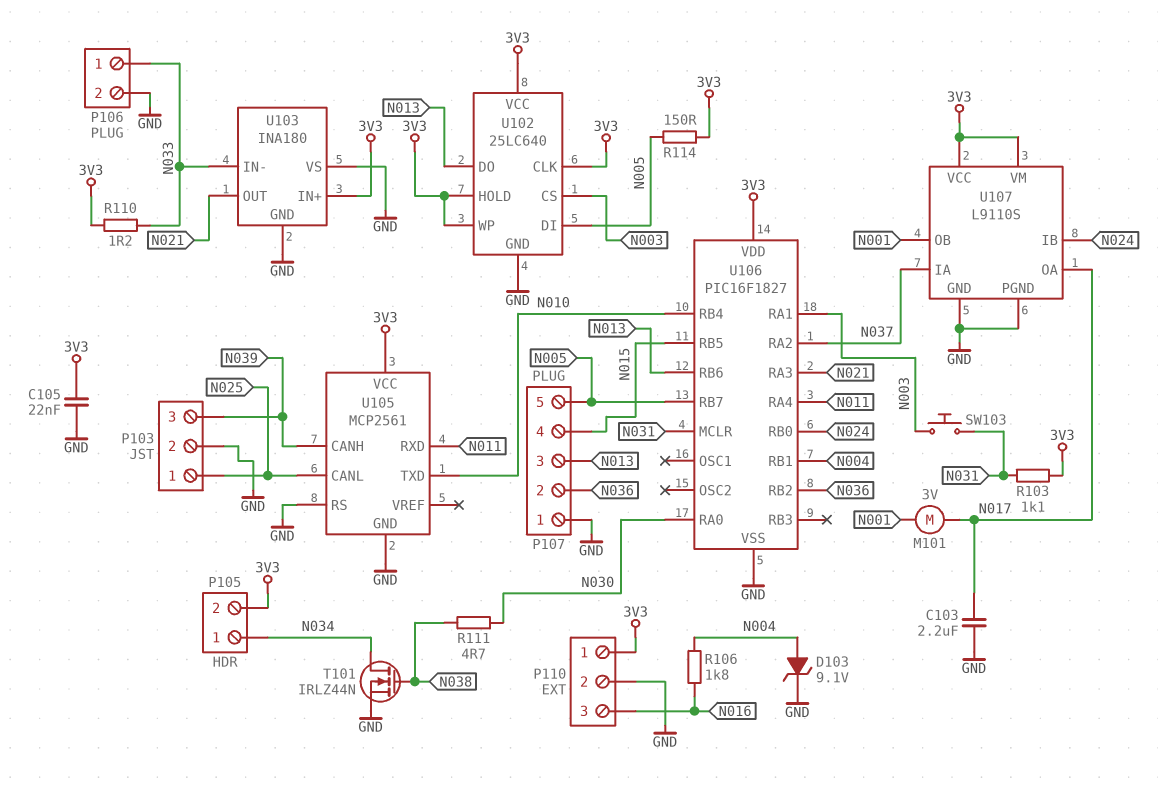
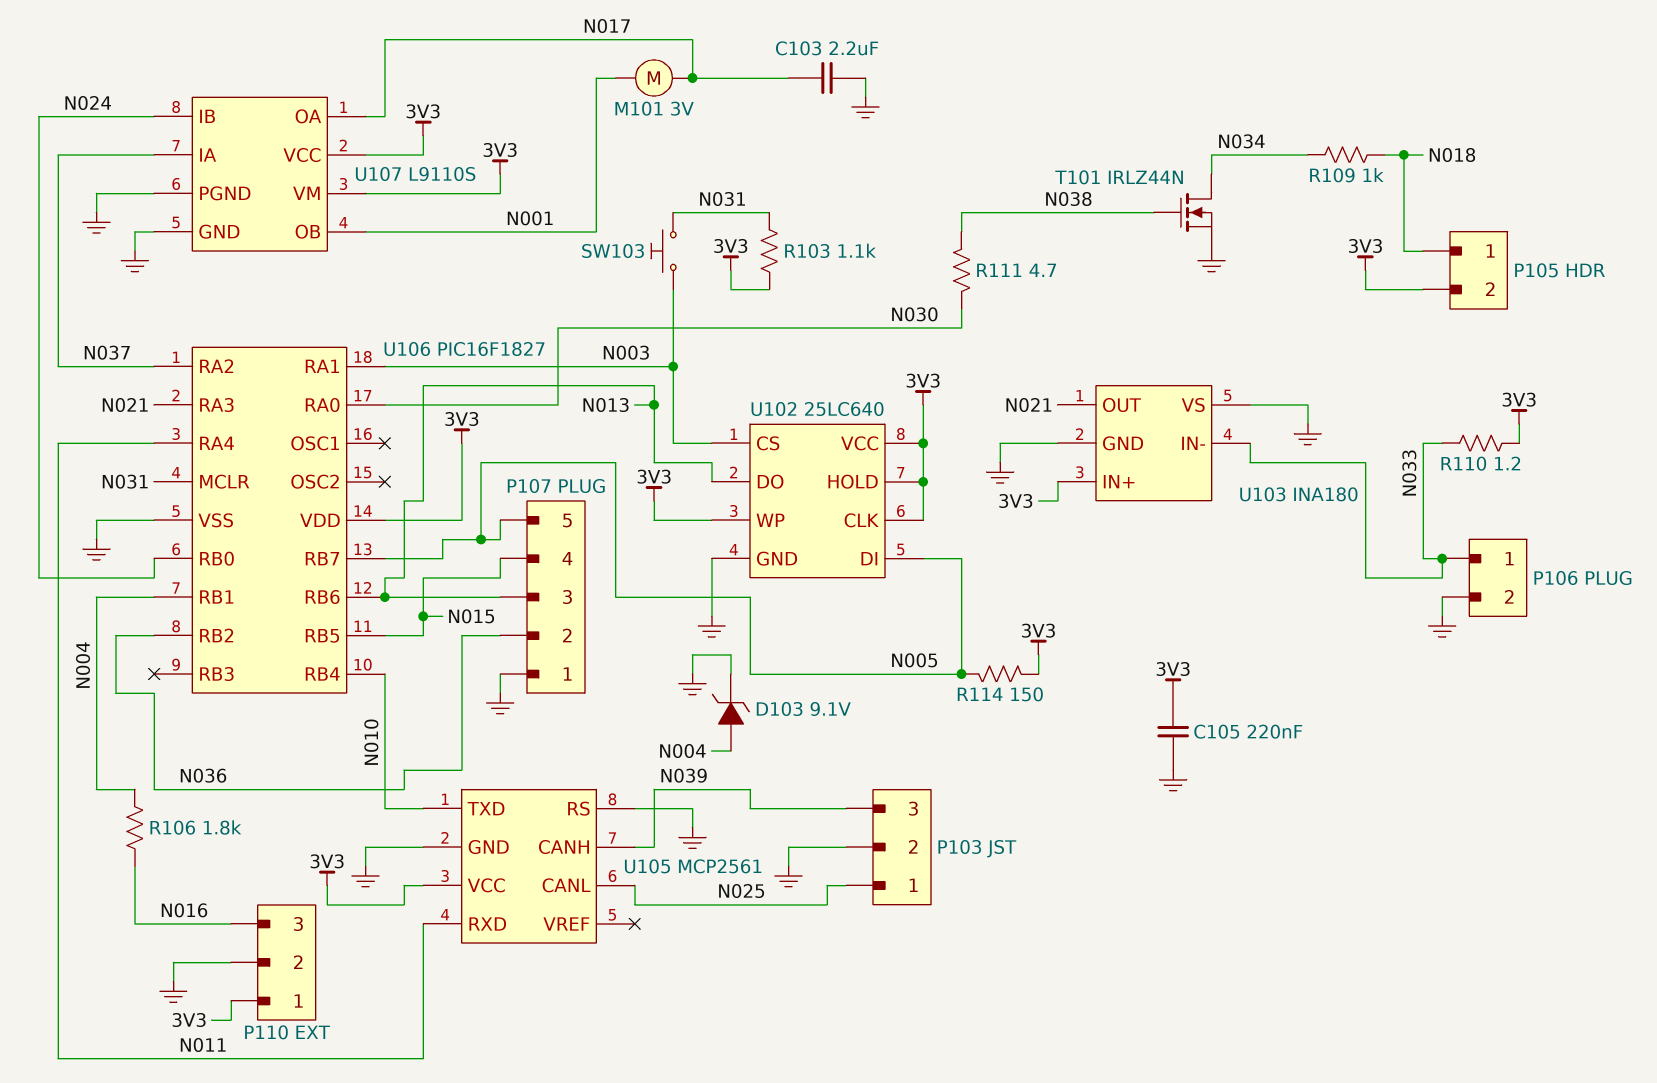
C105: 22nF (3V3, GND) -> 220nF (3V3, GND)
P105 pin 1: N034 -> N018
R109: none -> 1k (N018, N034)

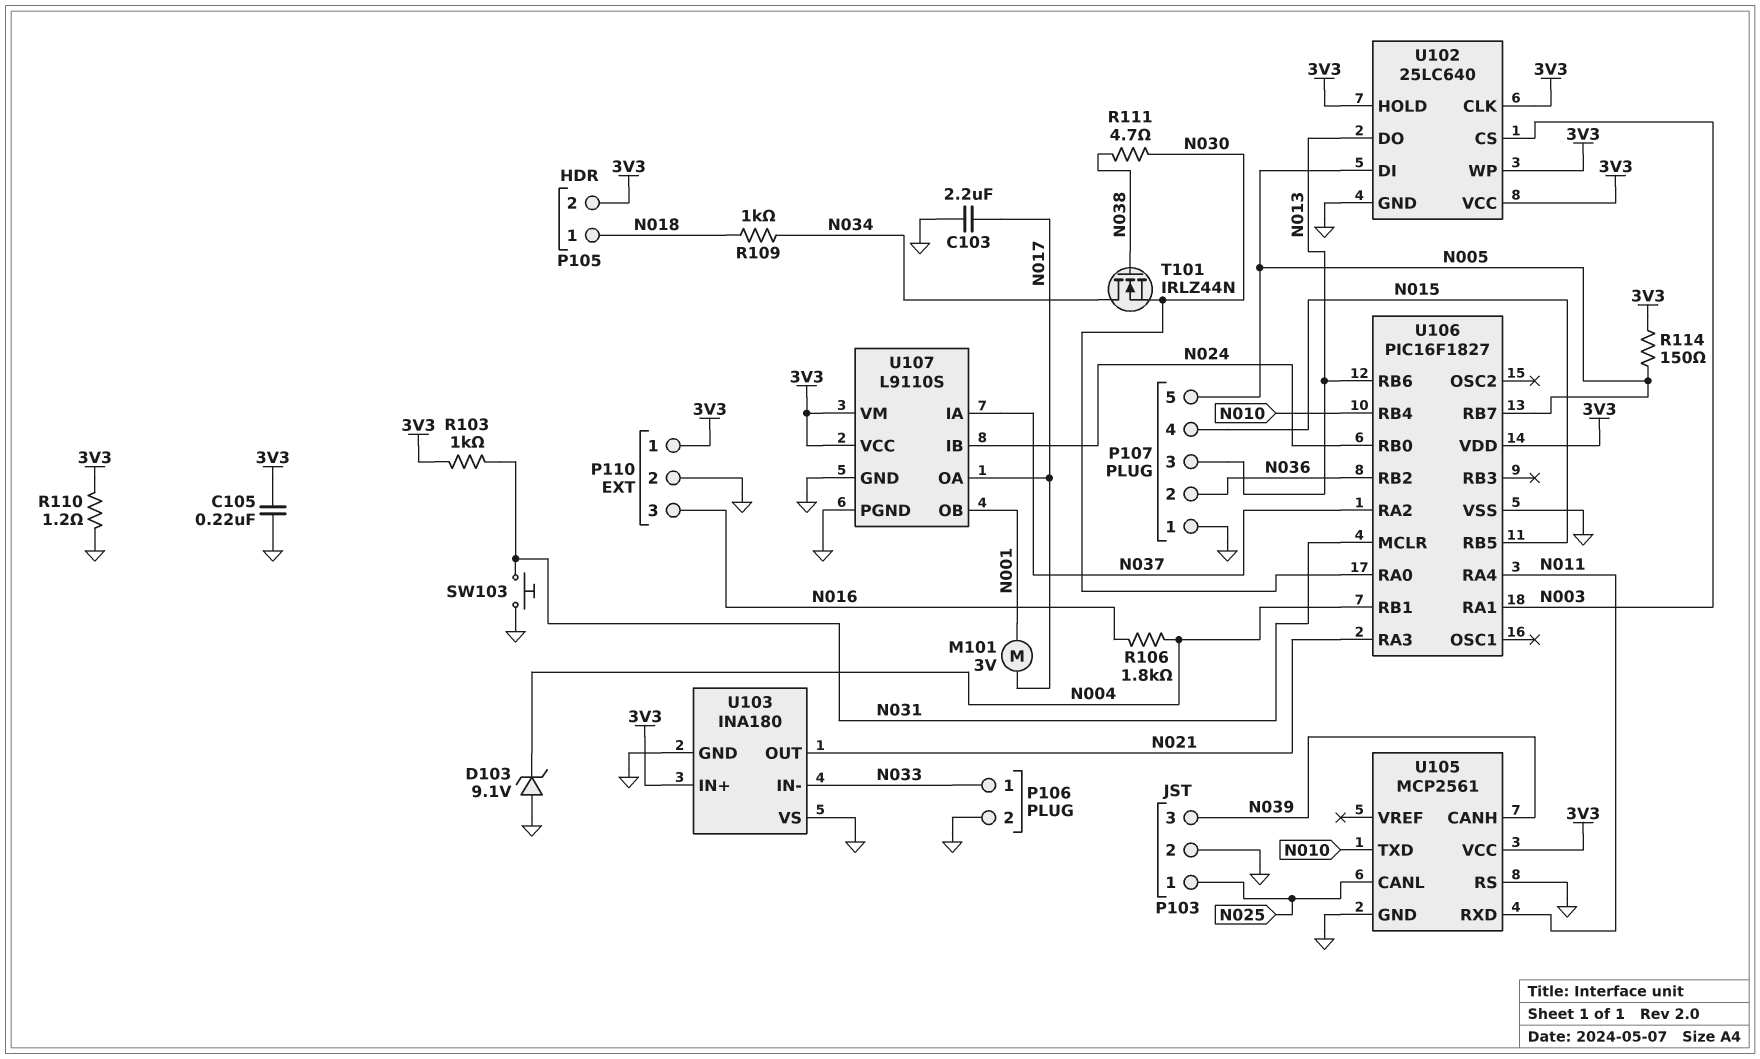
D103: zener 9.1V (A N004, K GND) -> zener 9.1V (A GND, K N004)
R103: 1.1k (3V3, N031) -> 1k (3V3, N031)
R110: 1.2 (3V3, N033) -> 1.2 (3V3, GND)
SW103: button (N003, N031) -> button (GND, N031)
T101: NMOS IRLZ44N (G N038, D N034, S GND) -> NMOS IRLZ44N (G N038, D N034, S N030)

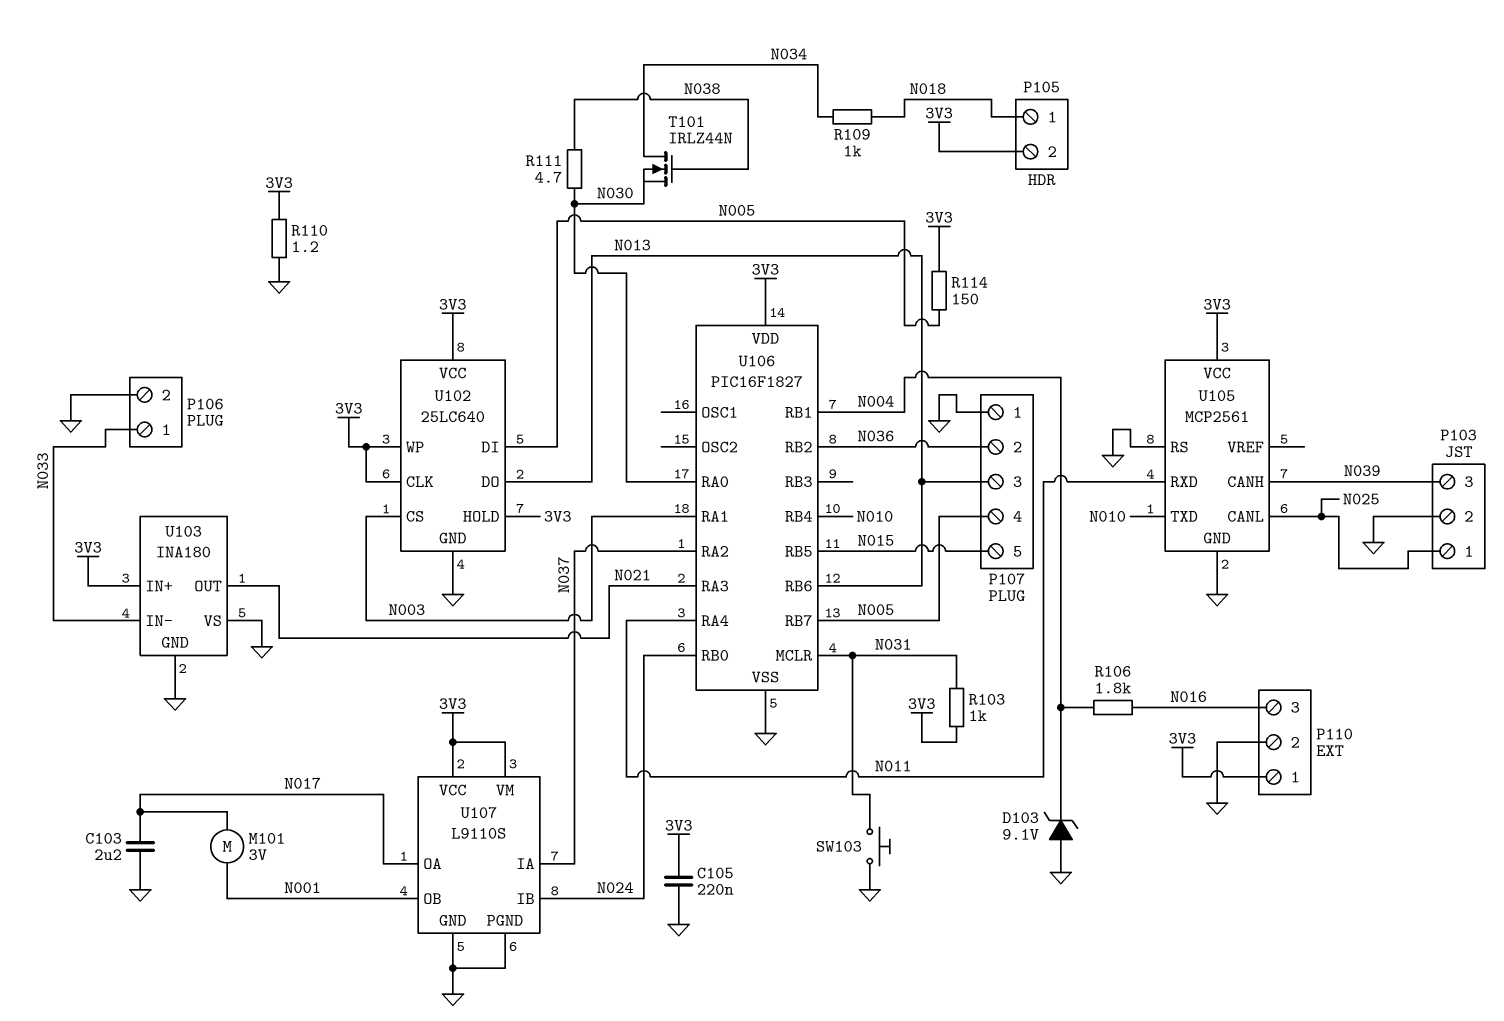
P107 pin 4: N015 -> N005
P107 pin 5: N005 -> N015

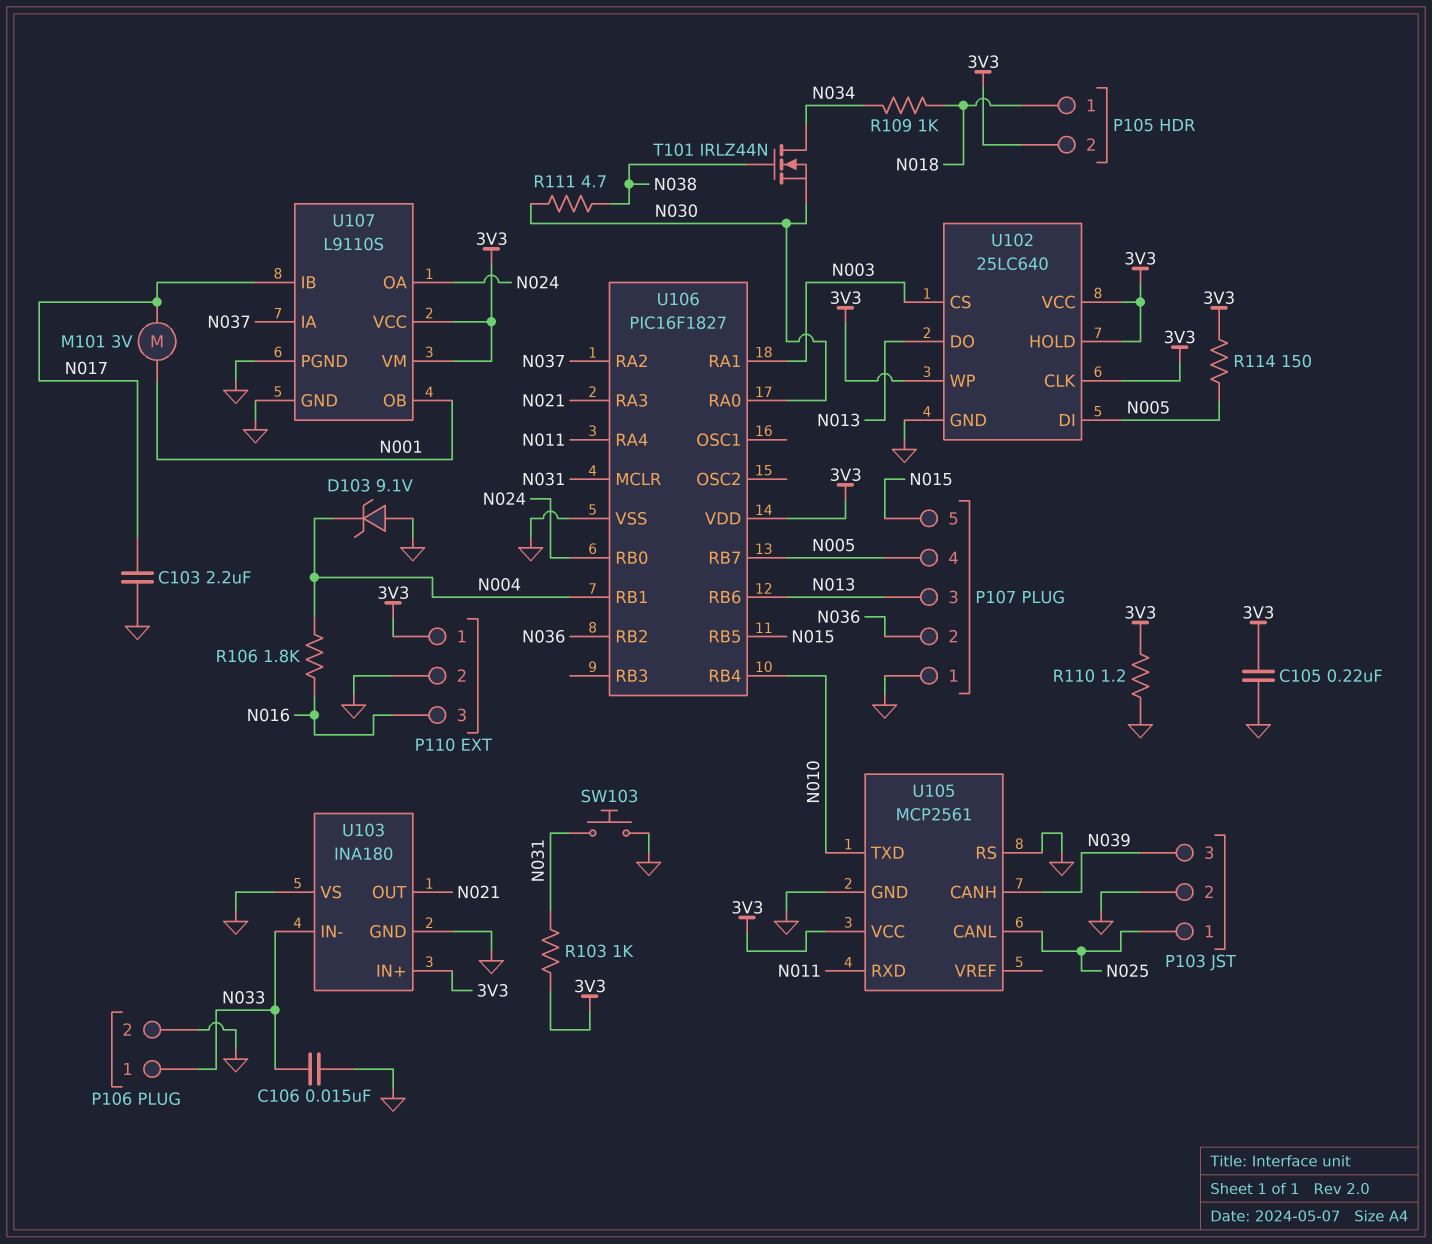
C106: none -> 15nF (GND, N033)
U107 pin IB: N024 -> N017
U107 pin OA: N017 -> N024

